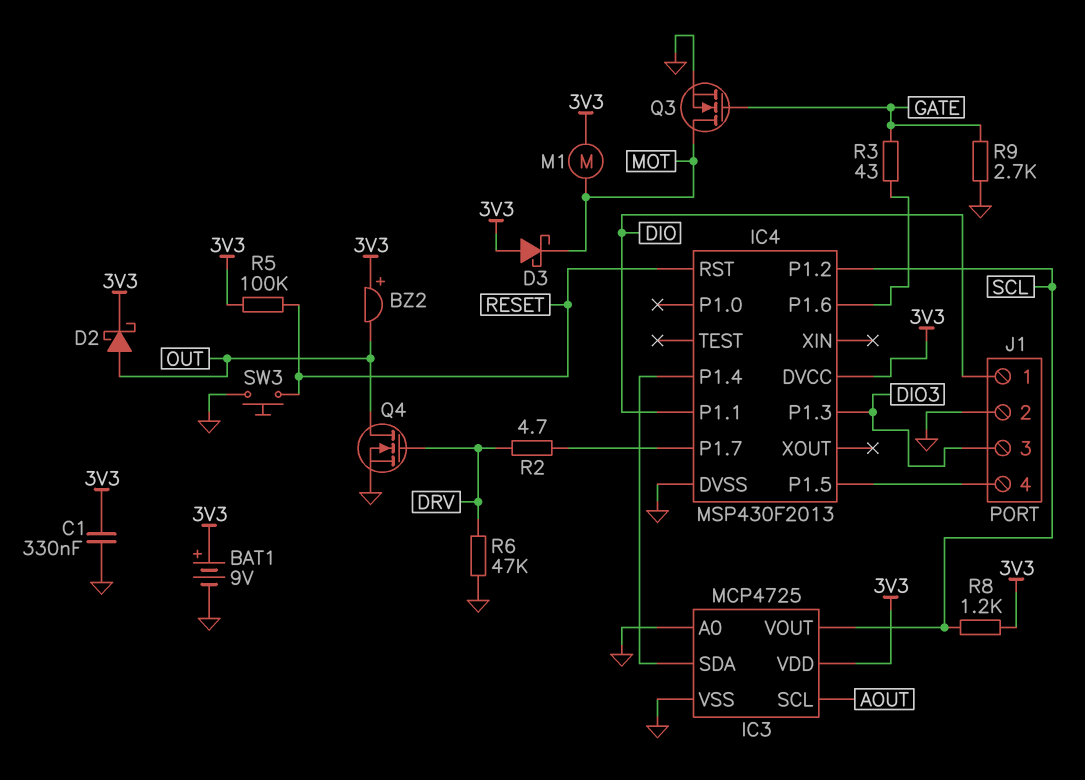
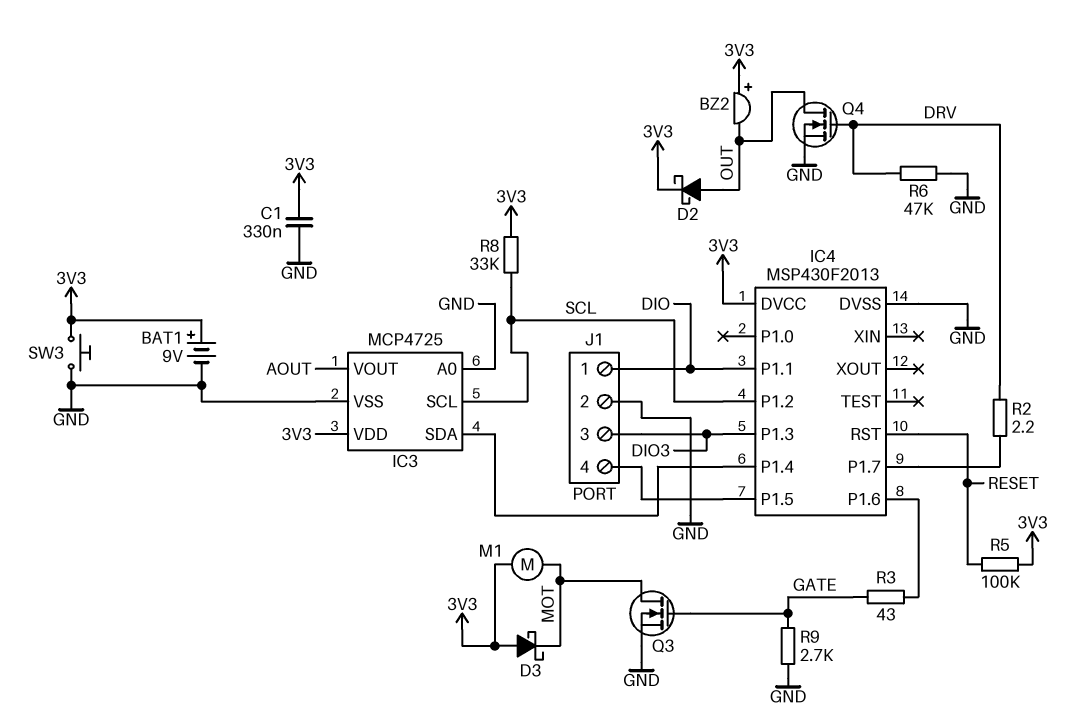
IC3 pin SCL: AOUT -> SCL
IC3 pin VOUT: SCL -> AOUT
R2: 4.7 (DRV, IC4/P1.7) -> 2.2 (DRV, IC4/P1.7)
R8: 1.2k (3V3, SCL) -> 33k (3V3, SCL)
SW3: button (GND, RESET) -> button (3V3, GND)

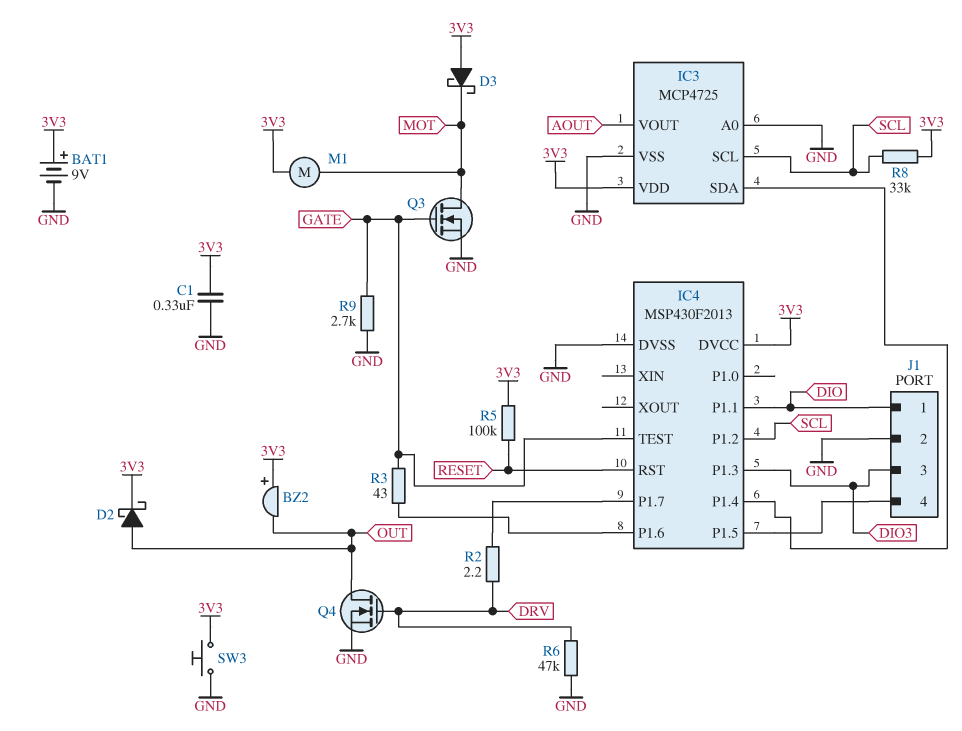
IC4 pin TEST: none -> GATE

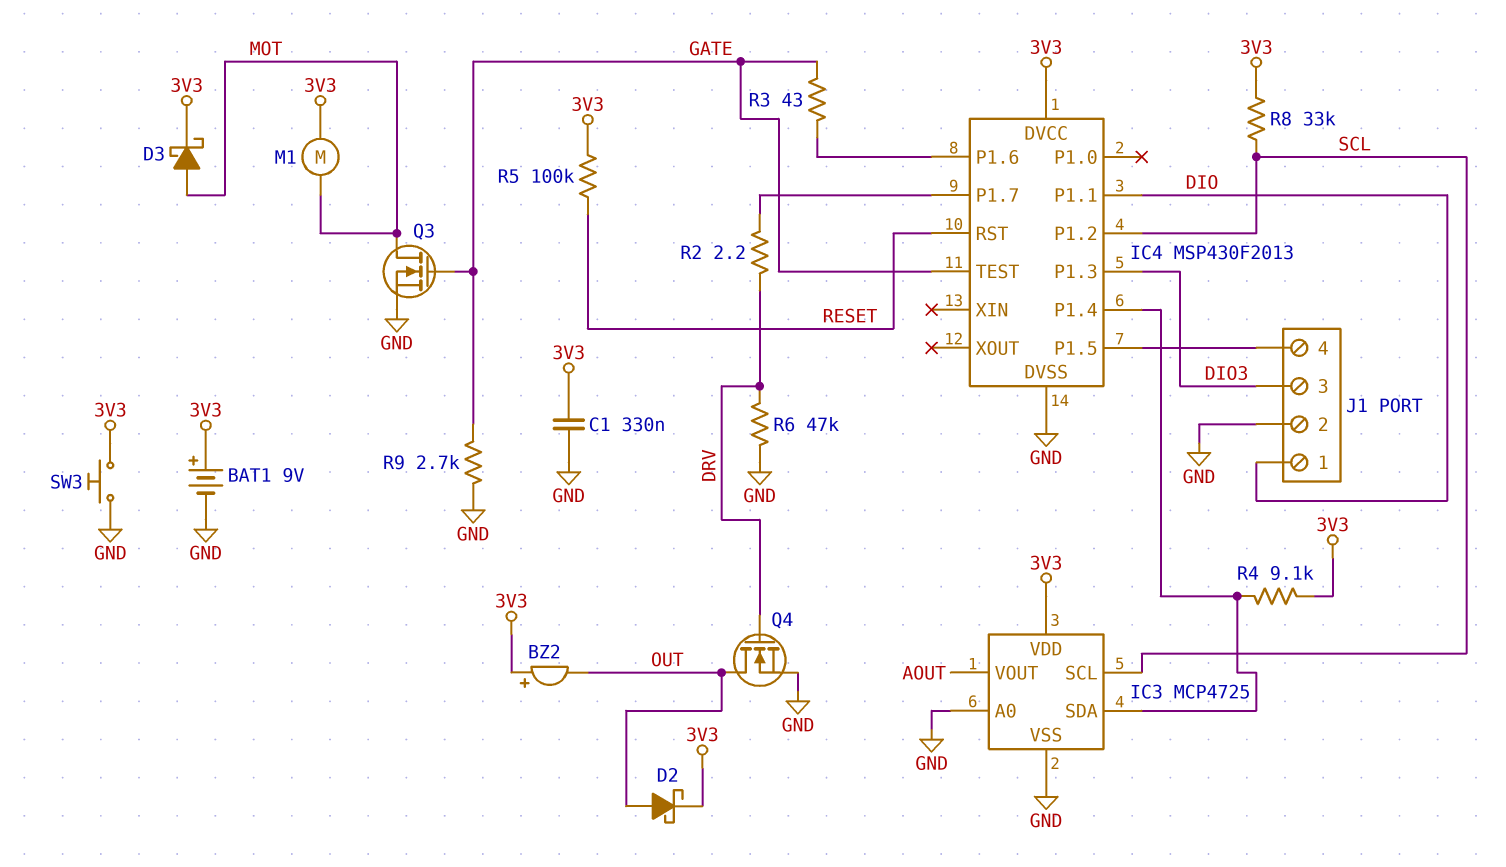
D3: schottky (A 3V3, K MOT) -> schottky (A MOT, K 3V3)
R4: none -> 9.1k (3V3, IC3/SDA)

